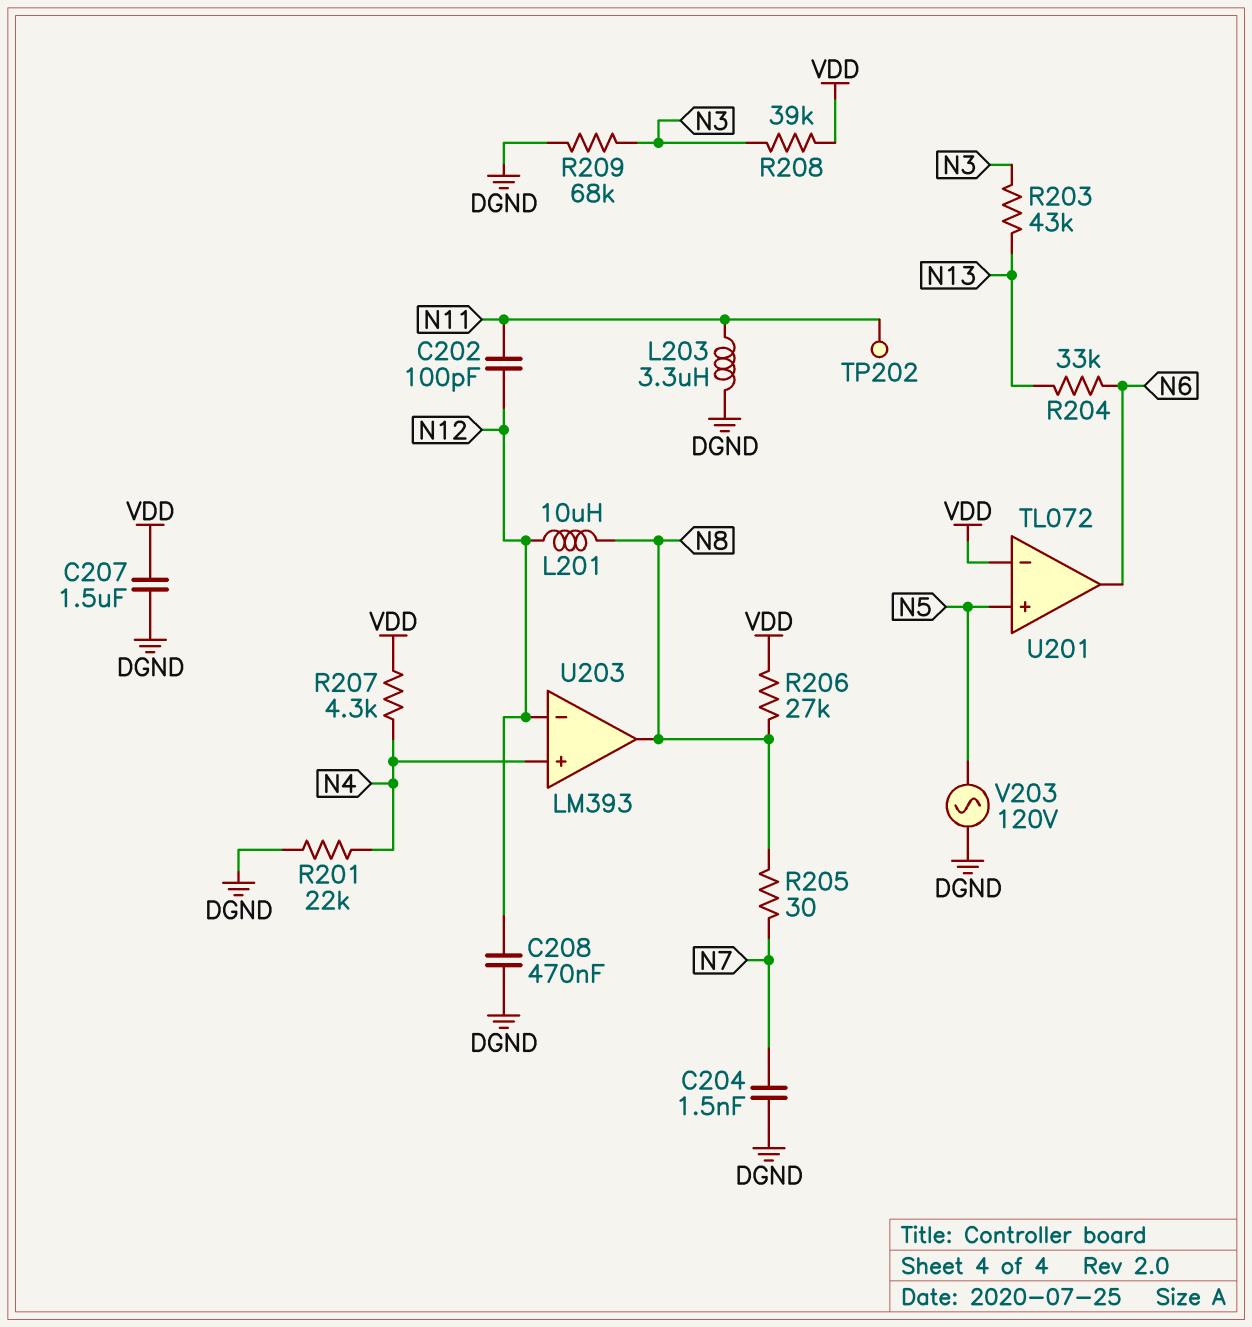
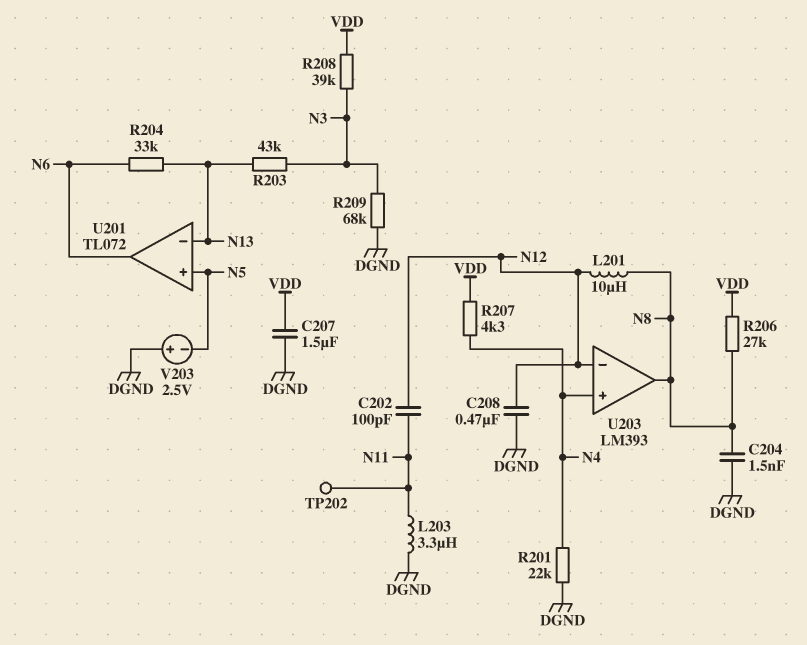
C204: 1.5nF (DGND, N7) -> 1.5nF (DGND, N8)
R205: 30 (N7, N8) -> none
U201 pin in-: VDD -> N13
V203: AC 120V (DGND, N5) -> 2.5V (plus DGND, minus N5)

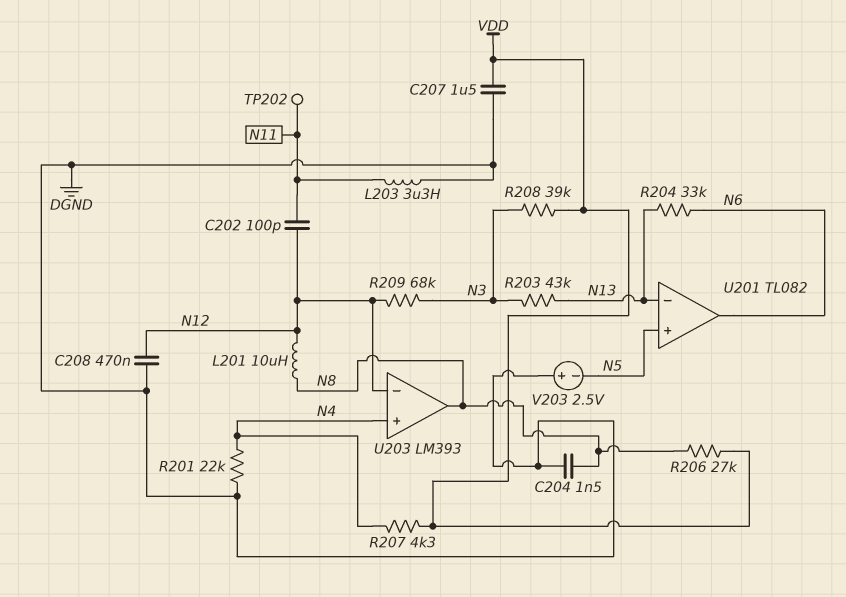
R209: 68k (DGND, N3) -> 68k (N3, N12)
U201: TL072 -> TL082

